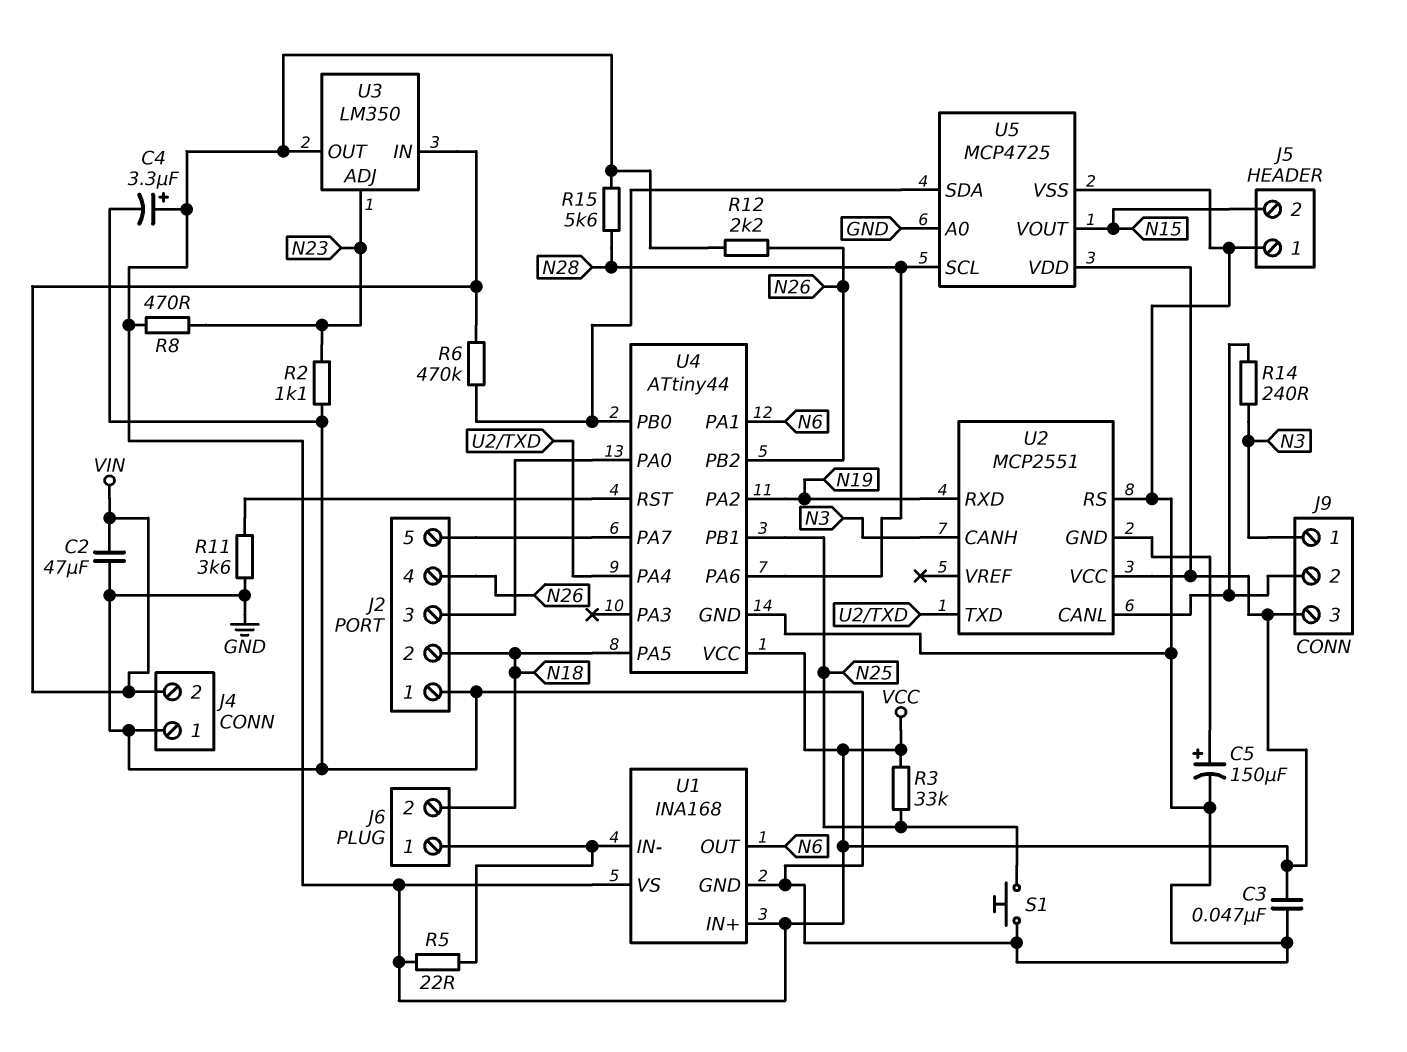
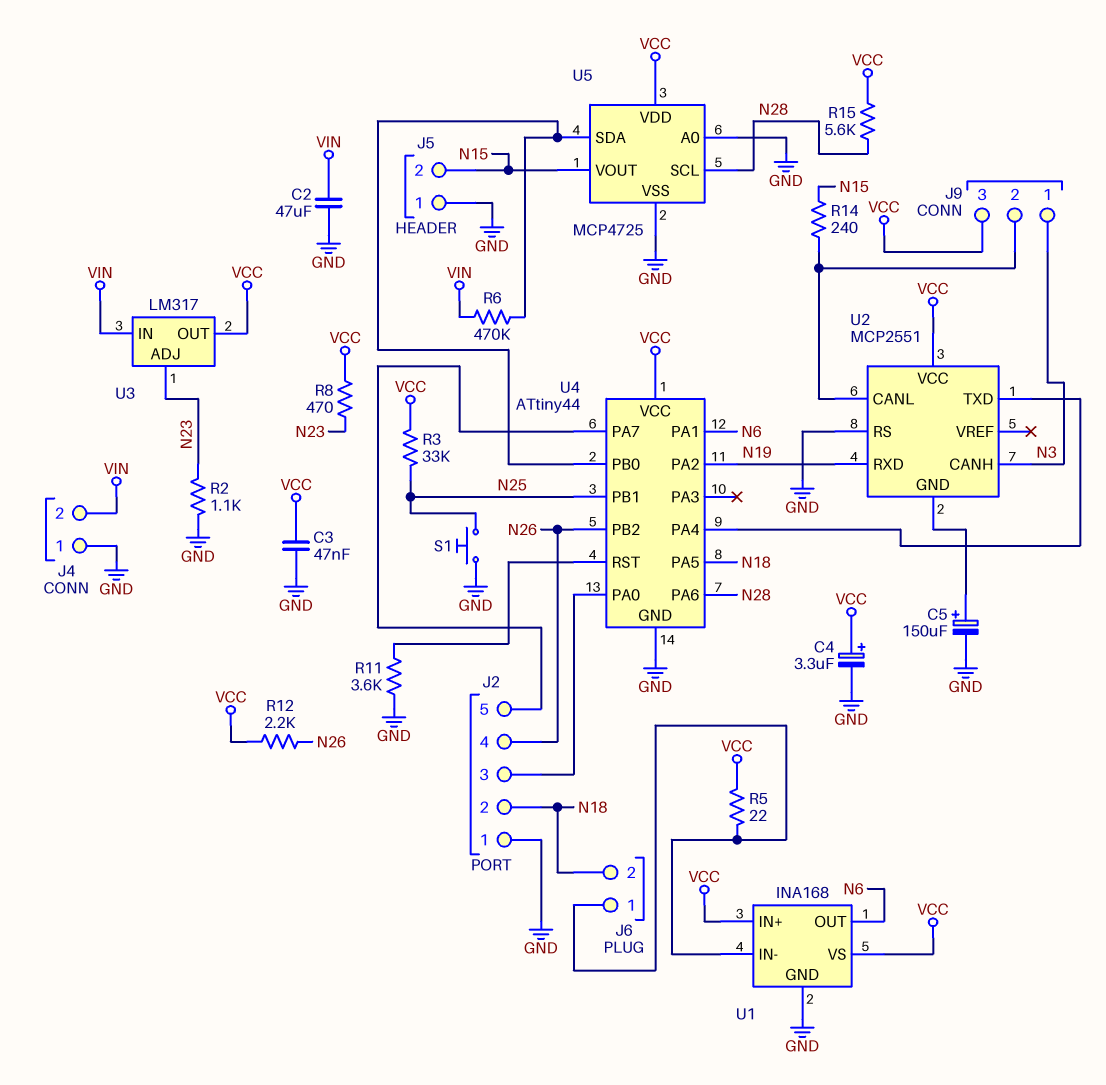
R14: 240 (J9/2, N3) -> 240 (J9/2, N15)
U3: LM350 -> LM317

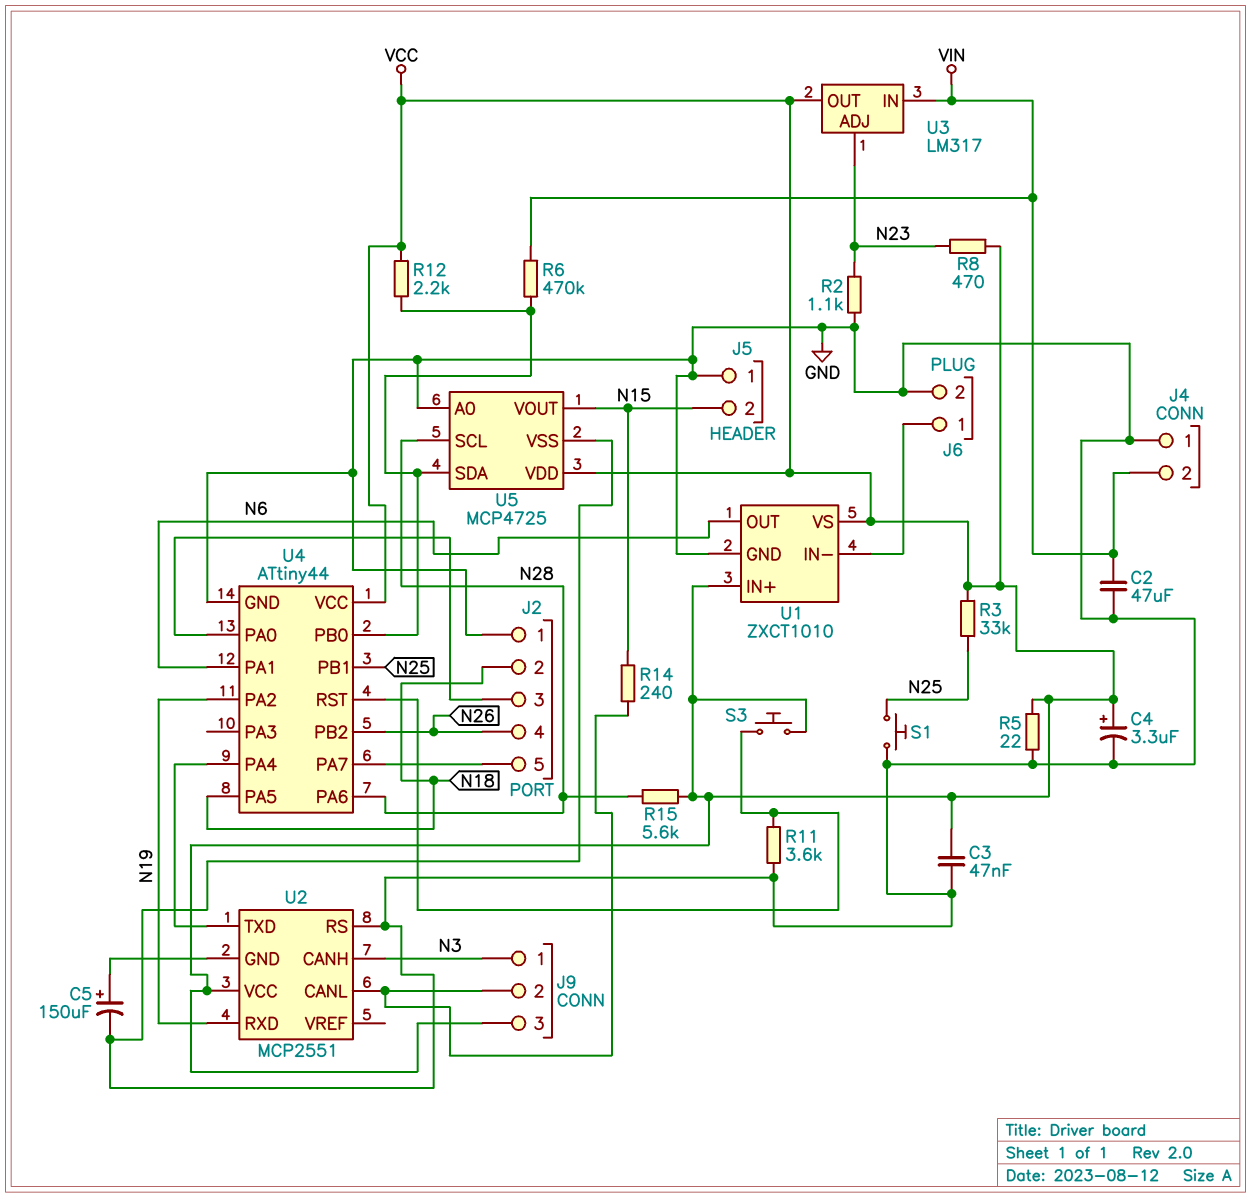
J6 pin 2: N18 -> GND
R5: 22 (J6/1, VCC) -> 22 (GND, VCC)
R12: 2.2k (N26, VCC) -> 2.2k (U4/PB0, VCC)
S3: none -> button (U4/RST, VCC)
U1: INA168 -> ZXCT1010

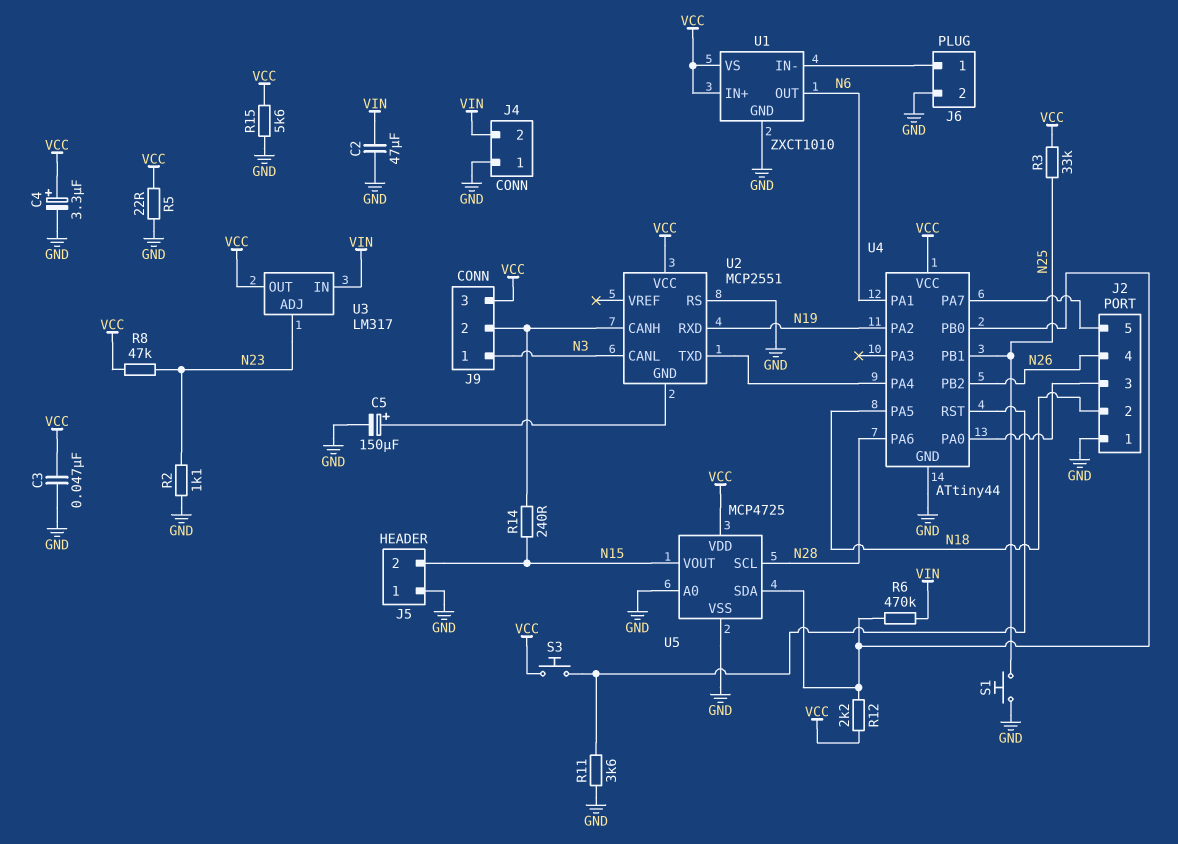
R8: 470 (N23, VCC) -> 47k (N23, VCC)
R15: 5.6k (N28, VCC) -> 5.6k (GND, VCC)
U2 pin CANH: N3 -> J9/2
U2 pin CANL: J9/2 -> N3

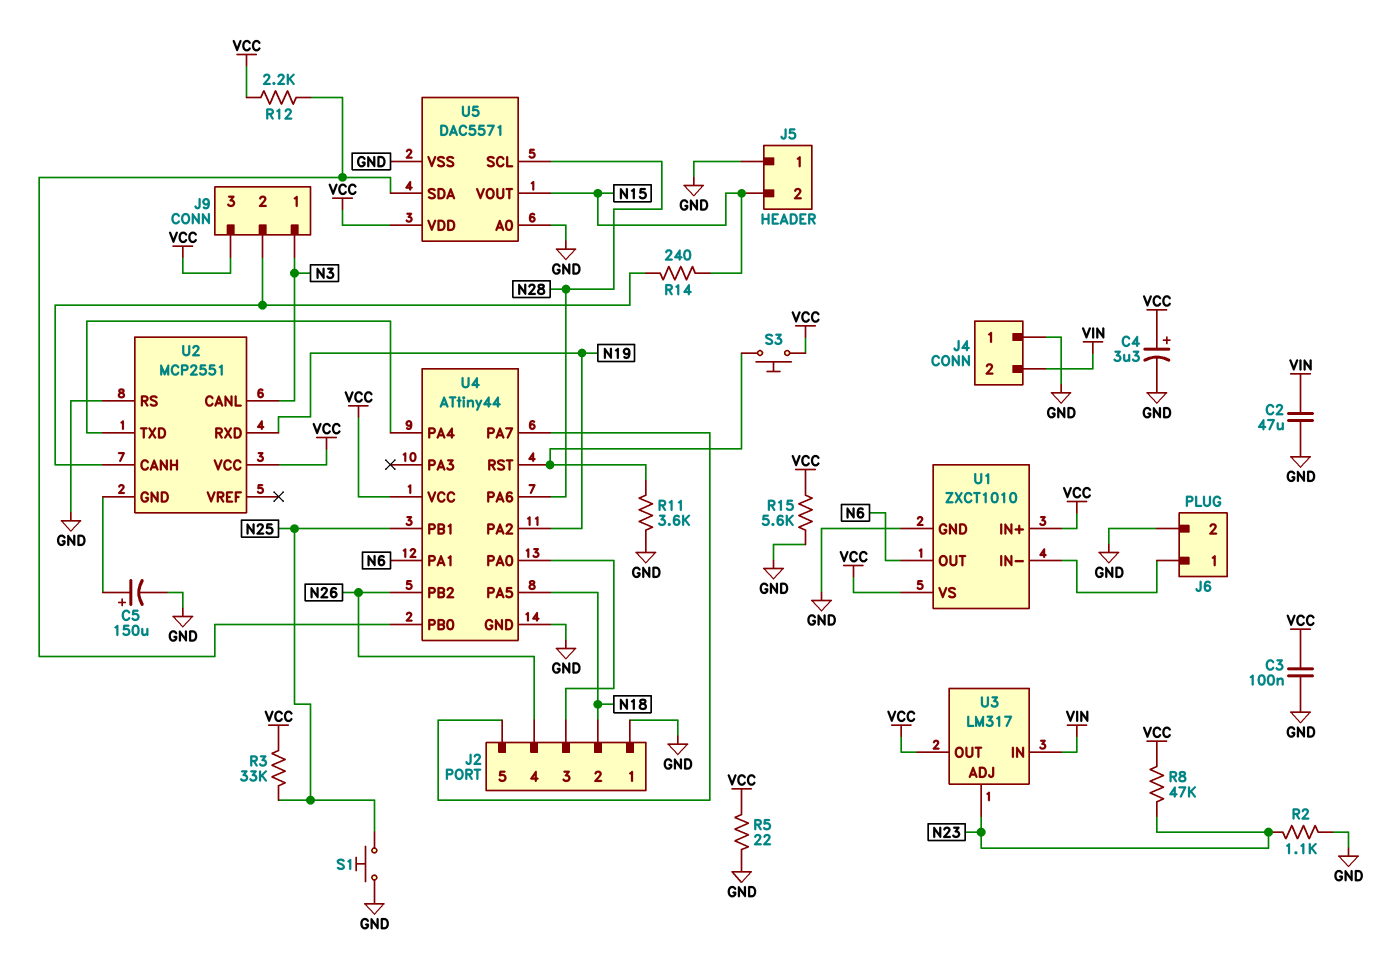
C3: 47nF (GND, VCC) -> 100nF (GND, VCC)
R6: 470k (U4/PB0, VIN) -> none
U5: MCP4725 -> DAC5571

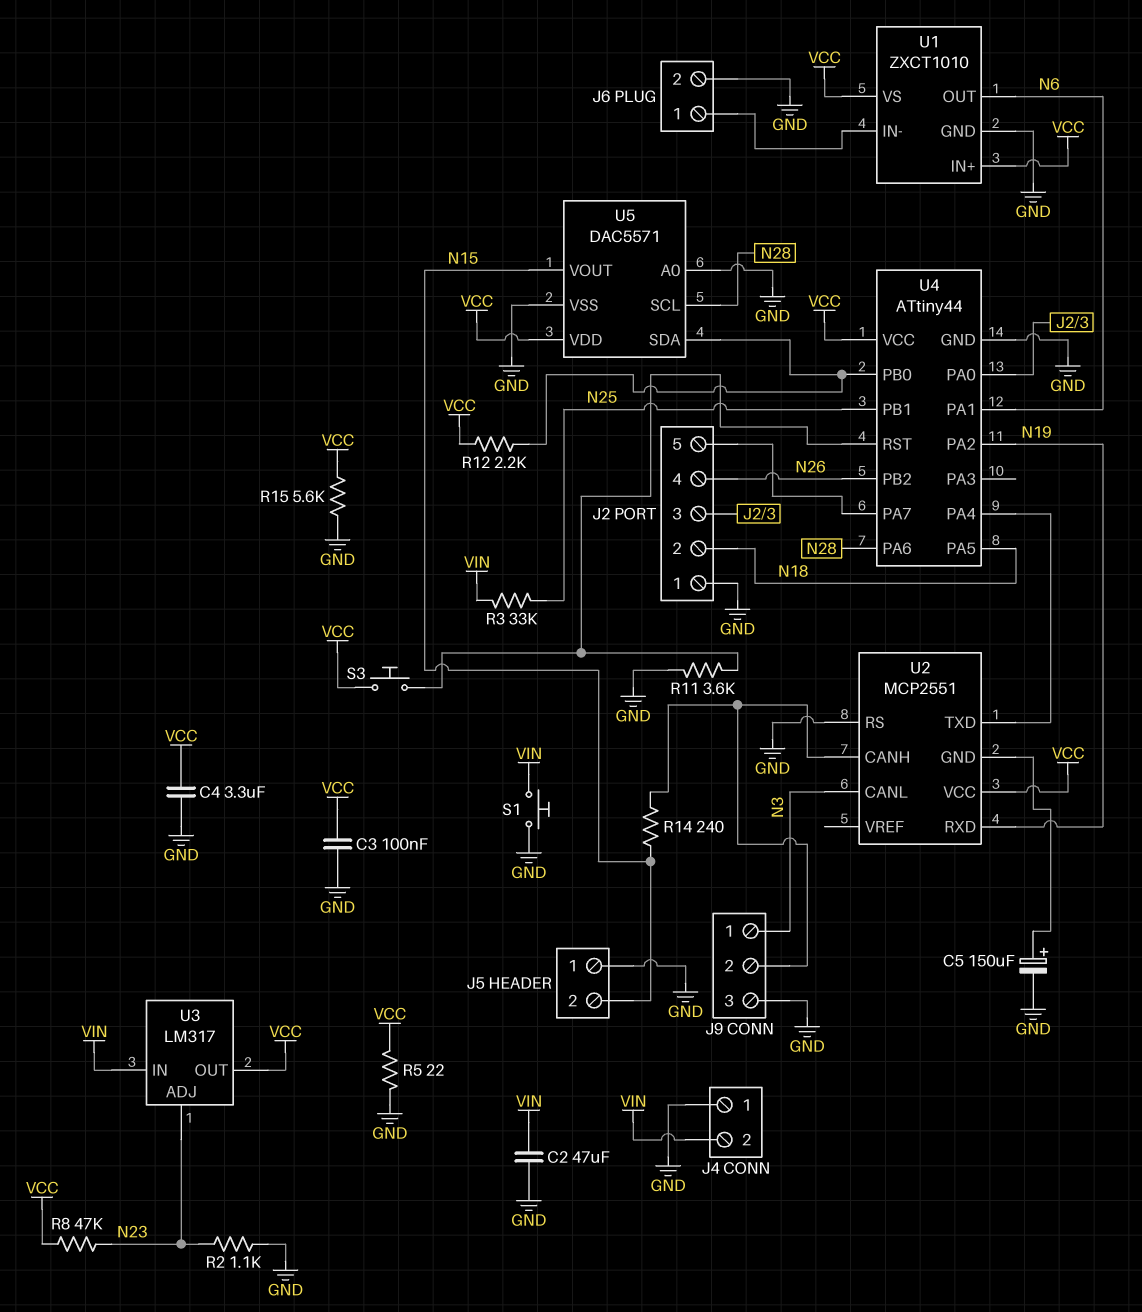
C4: 3.3uF (plus VCC, minus GND) -> 3.3uF (GND, VCC)
J9 pin 3: VCC -> GND
R3: 33k (N25, VCC) -> 33k (N25, VIN)
S1: button (GND, N25) -> button (GND, VIN)

